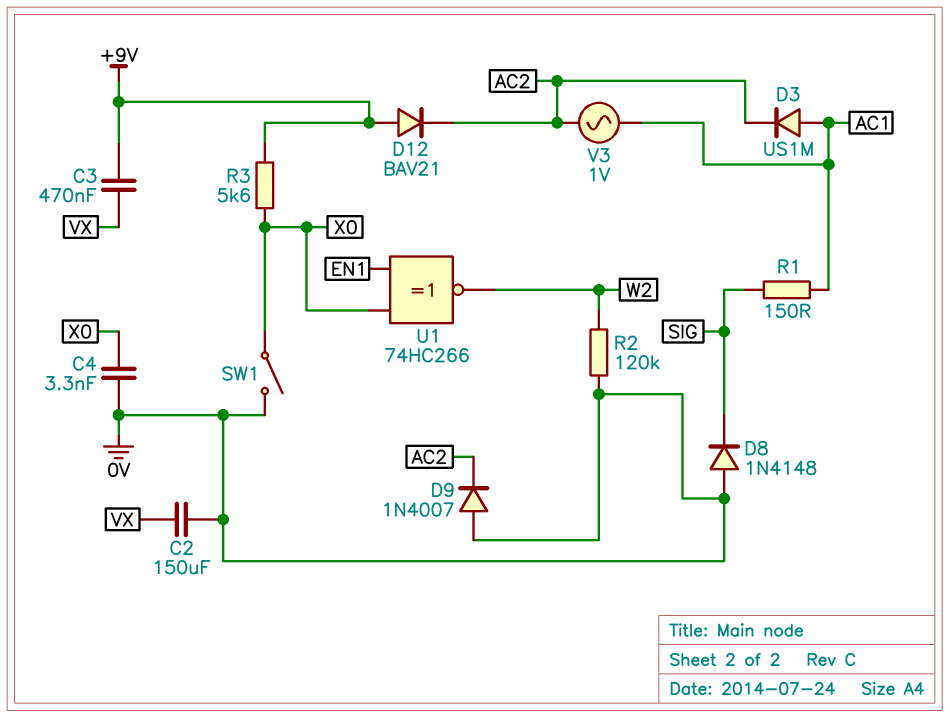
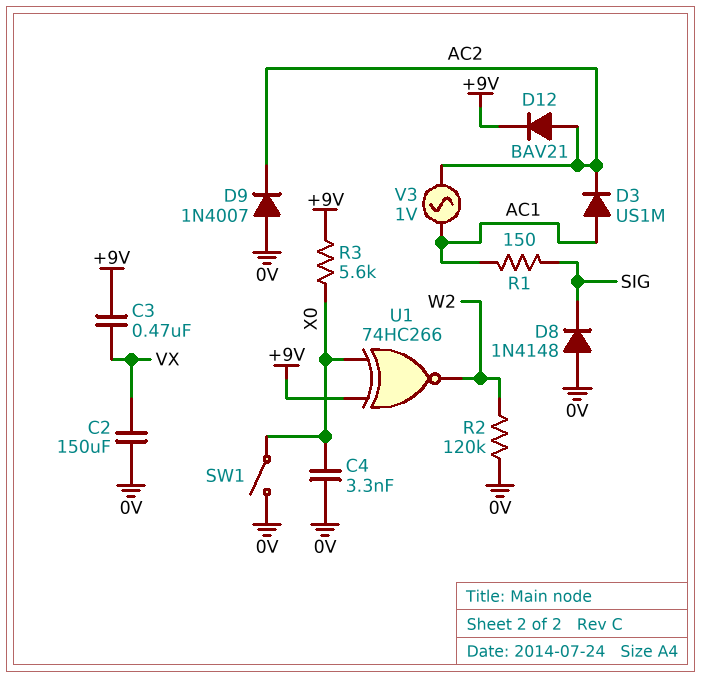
D12: diode BAV21 (A +9V, K AC2) -> diode BAV21 (A AC2, K +9V)
U1: XNOR 74HC266 (in EN1, in X0, out W2) -> XNOR 74HC266 (in +9V, in X0, out W2)

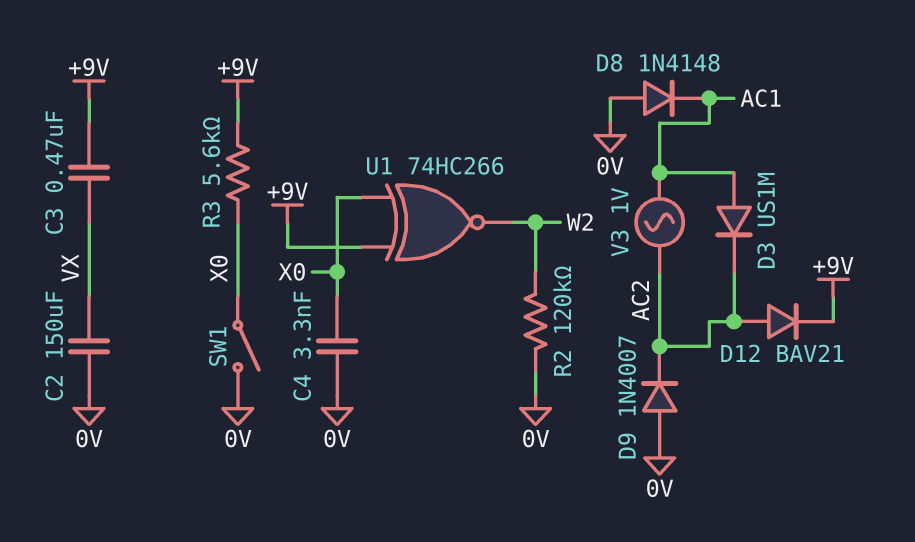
D8: diode 1N4148 (A 0V, K SIG) -> diode 1N4148 (A 0V, K AC1)
R1: 150 (AC1, SIG) -> none

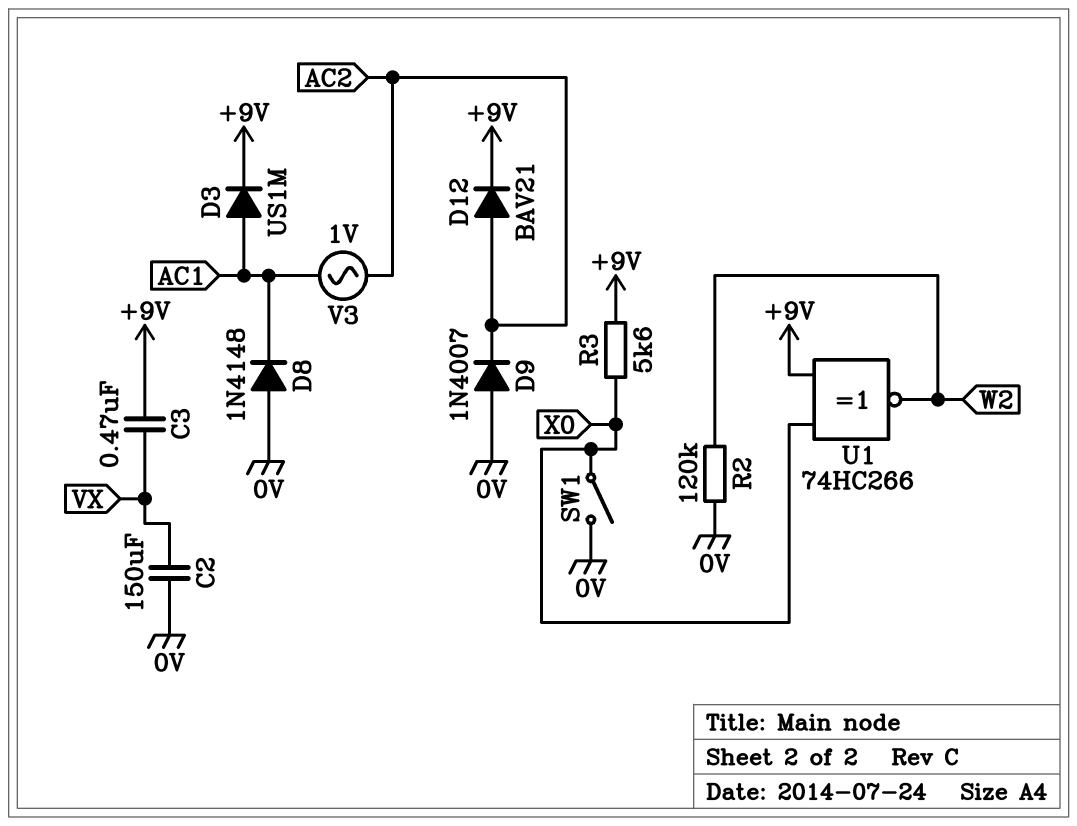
C4: 3.3nF (0V, X0) -> none
D3: diode US1M (A AC1, K AC2) -> diode US1M (A AC1, K +9V)

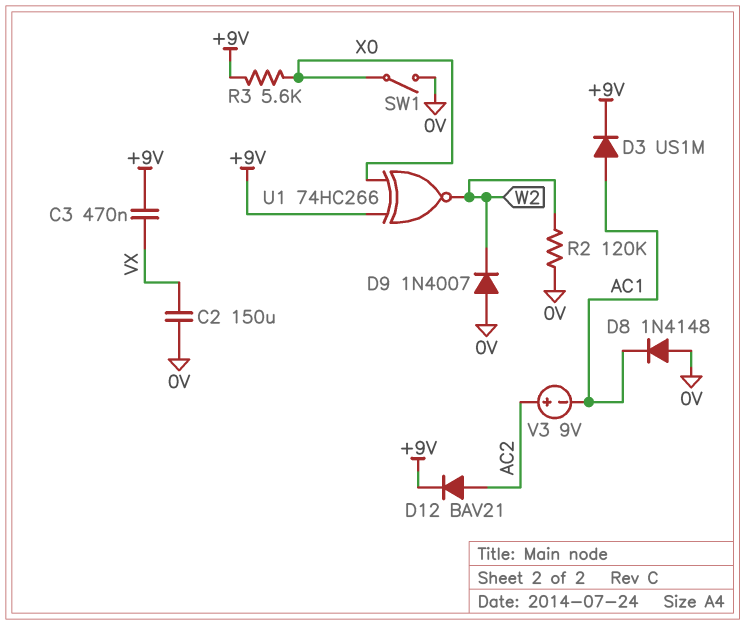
D9: diode 1N4007 (A 0V, K AC2) -> diode 1N4007 (A 0V, K W2)
V3: AC 1V (AC1, AC2) -> 9V (plus AC2, minus AC1)

